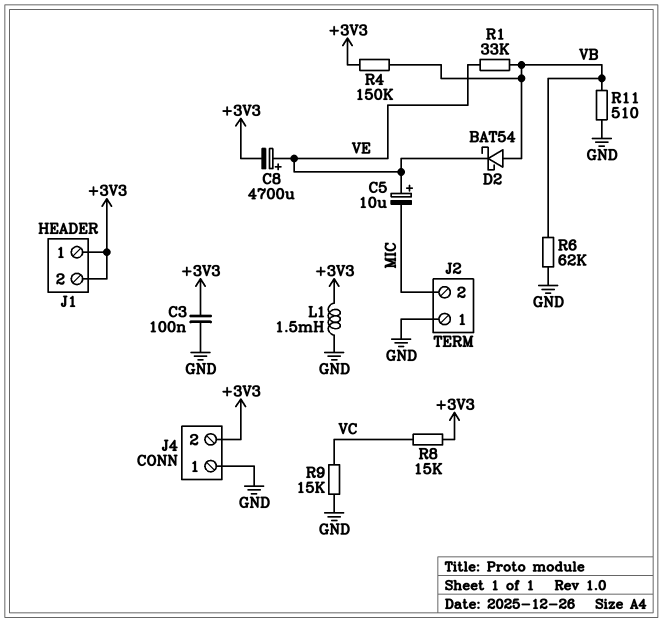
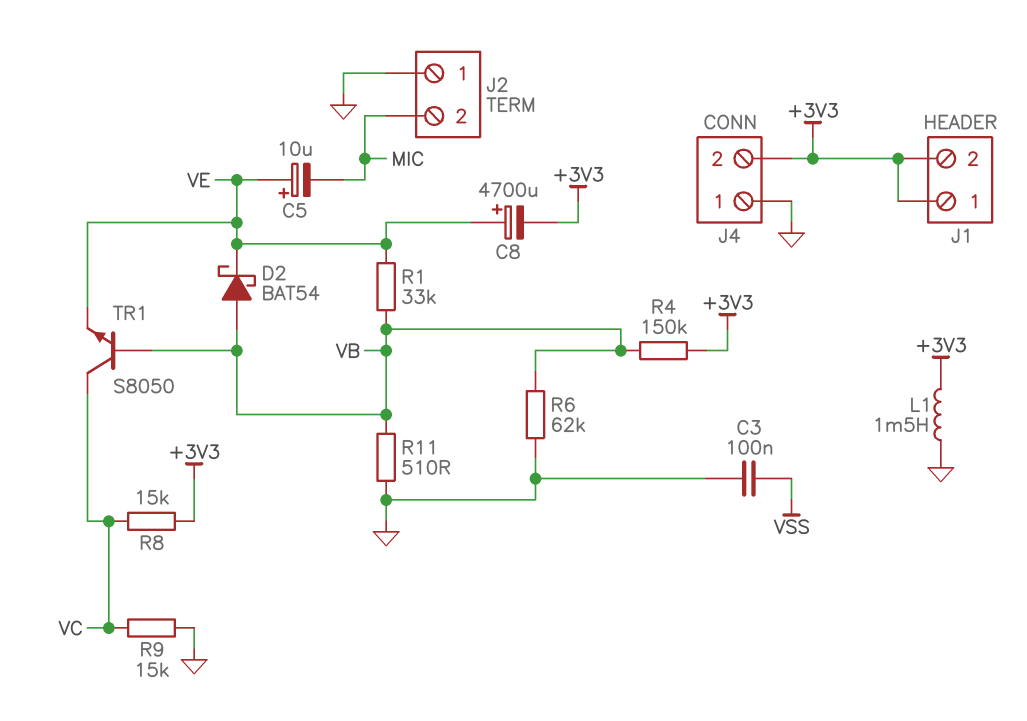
C3: 100nF (+3V3, GND) -> 100nF (GND, VSS)
TR1: none -> NPN S8050 (B VB, C VC, E VE)

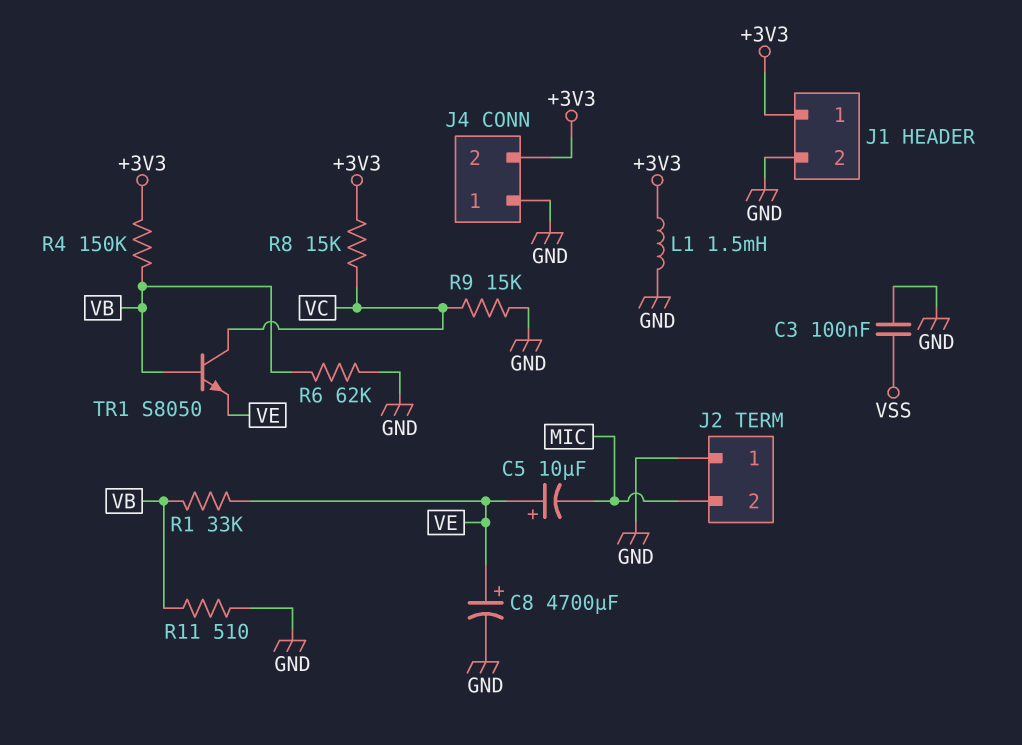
C8: 4700uF (plus VE, minus +3V3) -> 4700uF (plus VE, minus GND)
D2: schottky BAT54 (A VB, K VE) -> none
J1 pin 2: +3V3 -> GND

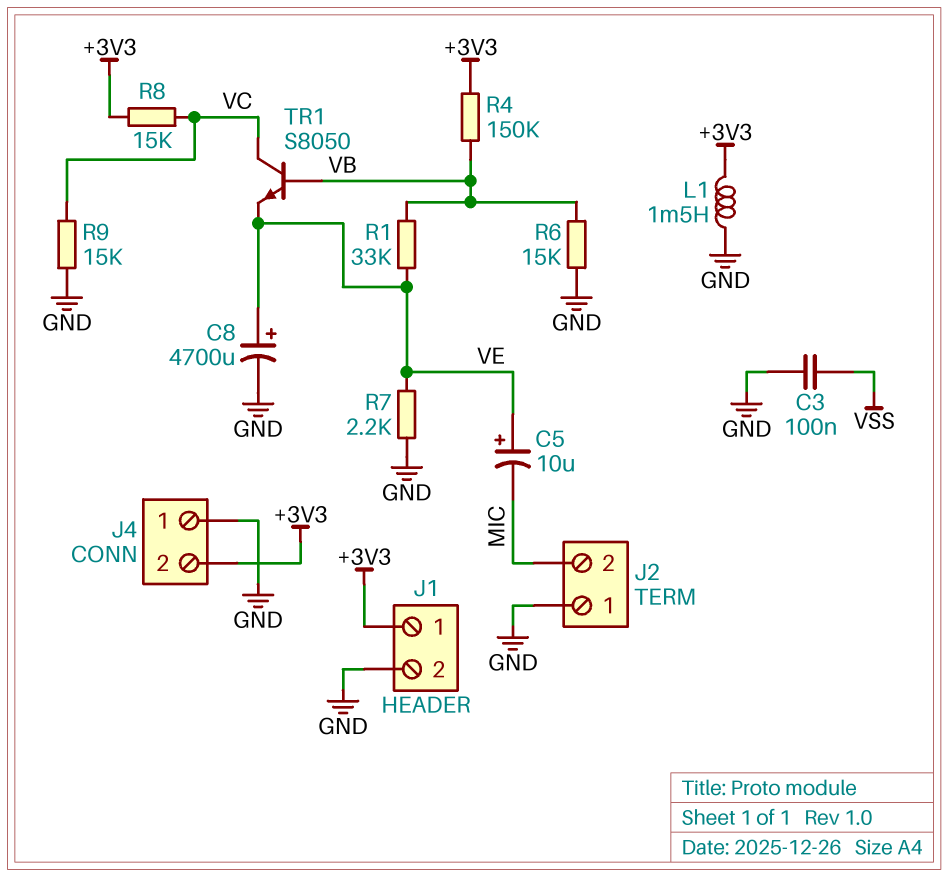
R6: 62k (GND, VB) -> 15k (GND, VB)
R7: none -> 2.2k (GND, VE)
R11: 510 (GND, VB) -> none

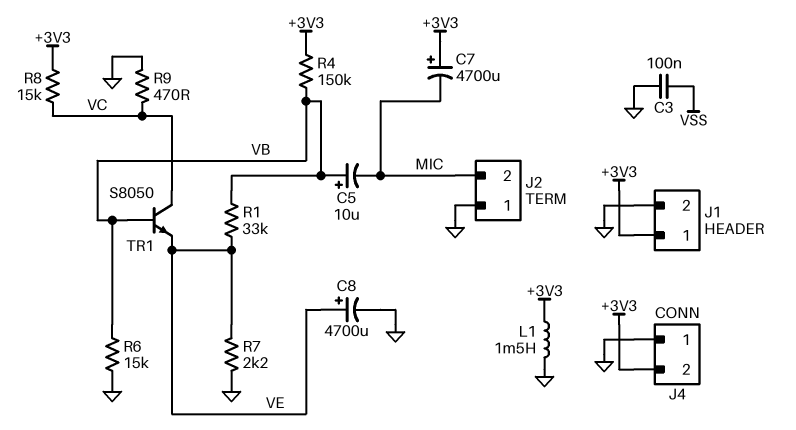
C5: 10uF (plus VE, minus MIC) -> 10uF (plus VB, minus MIC)
C7: none -> 4700uF (plus +3V3, minus MIC)
R9: 15k (GND, VC) -> 470 (GND, VC)

